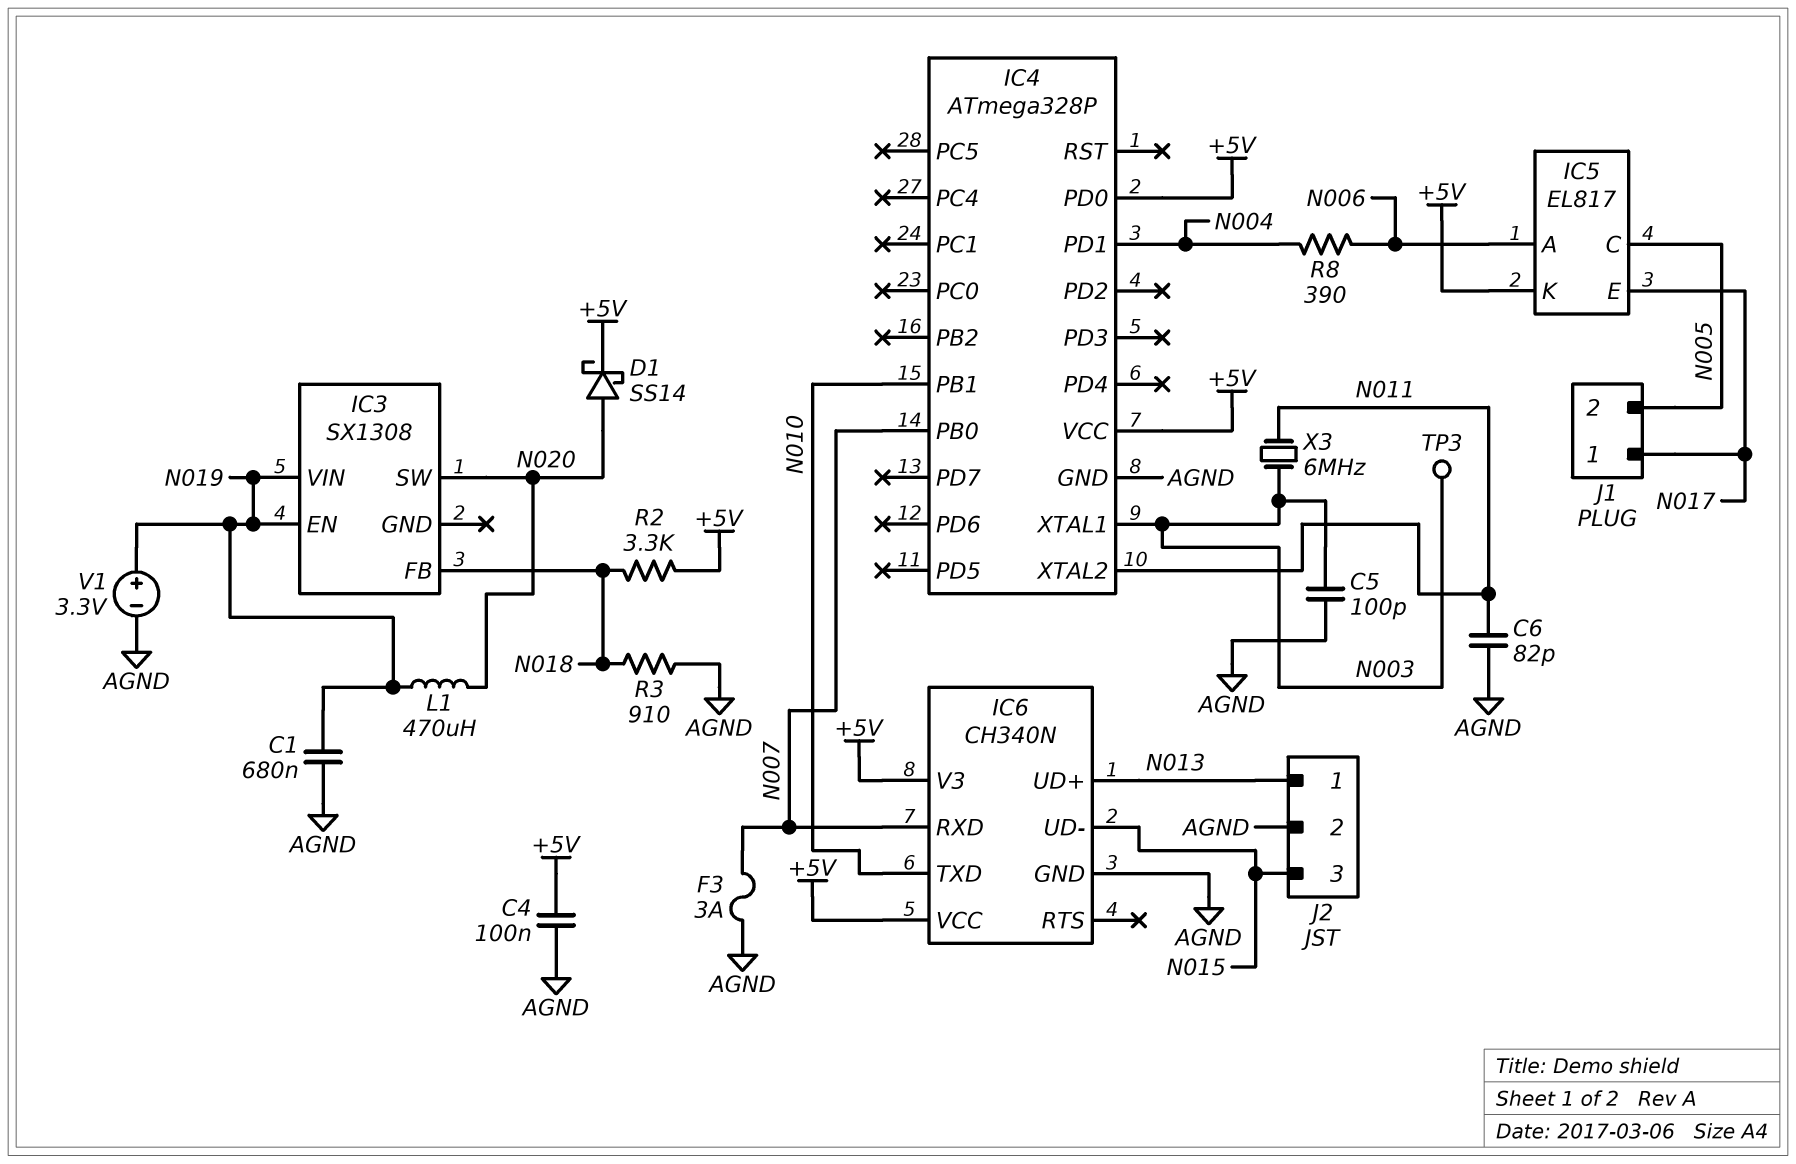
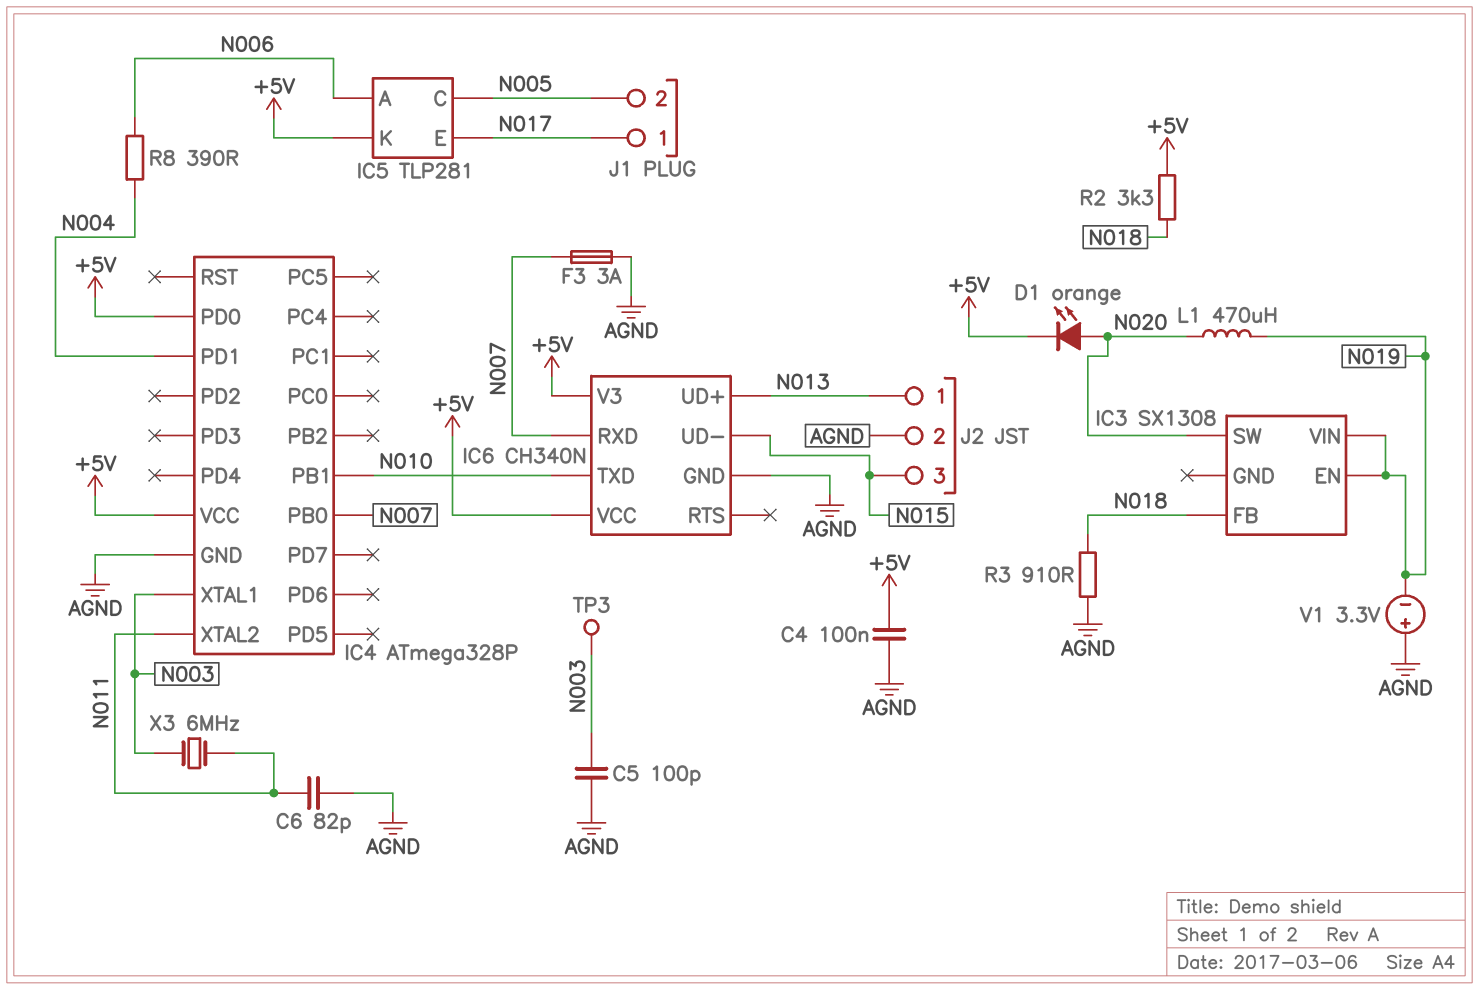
C1: 680nF (AGND, N019) -> none
D1: schottky SS14 (A N020, K +5V) -> LED orange (A N020, K +5V)
IC5: EL817 -> TLP281
V1: 3.3V (plus N019, minus AGND) -> 3.3V (plus AGND, minus N019)

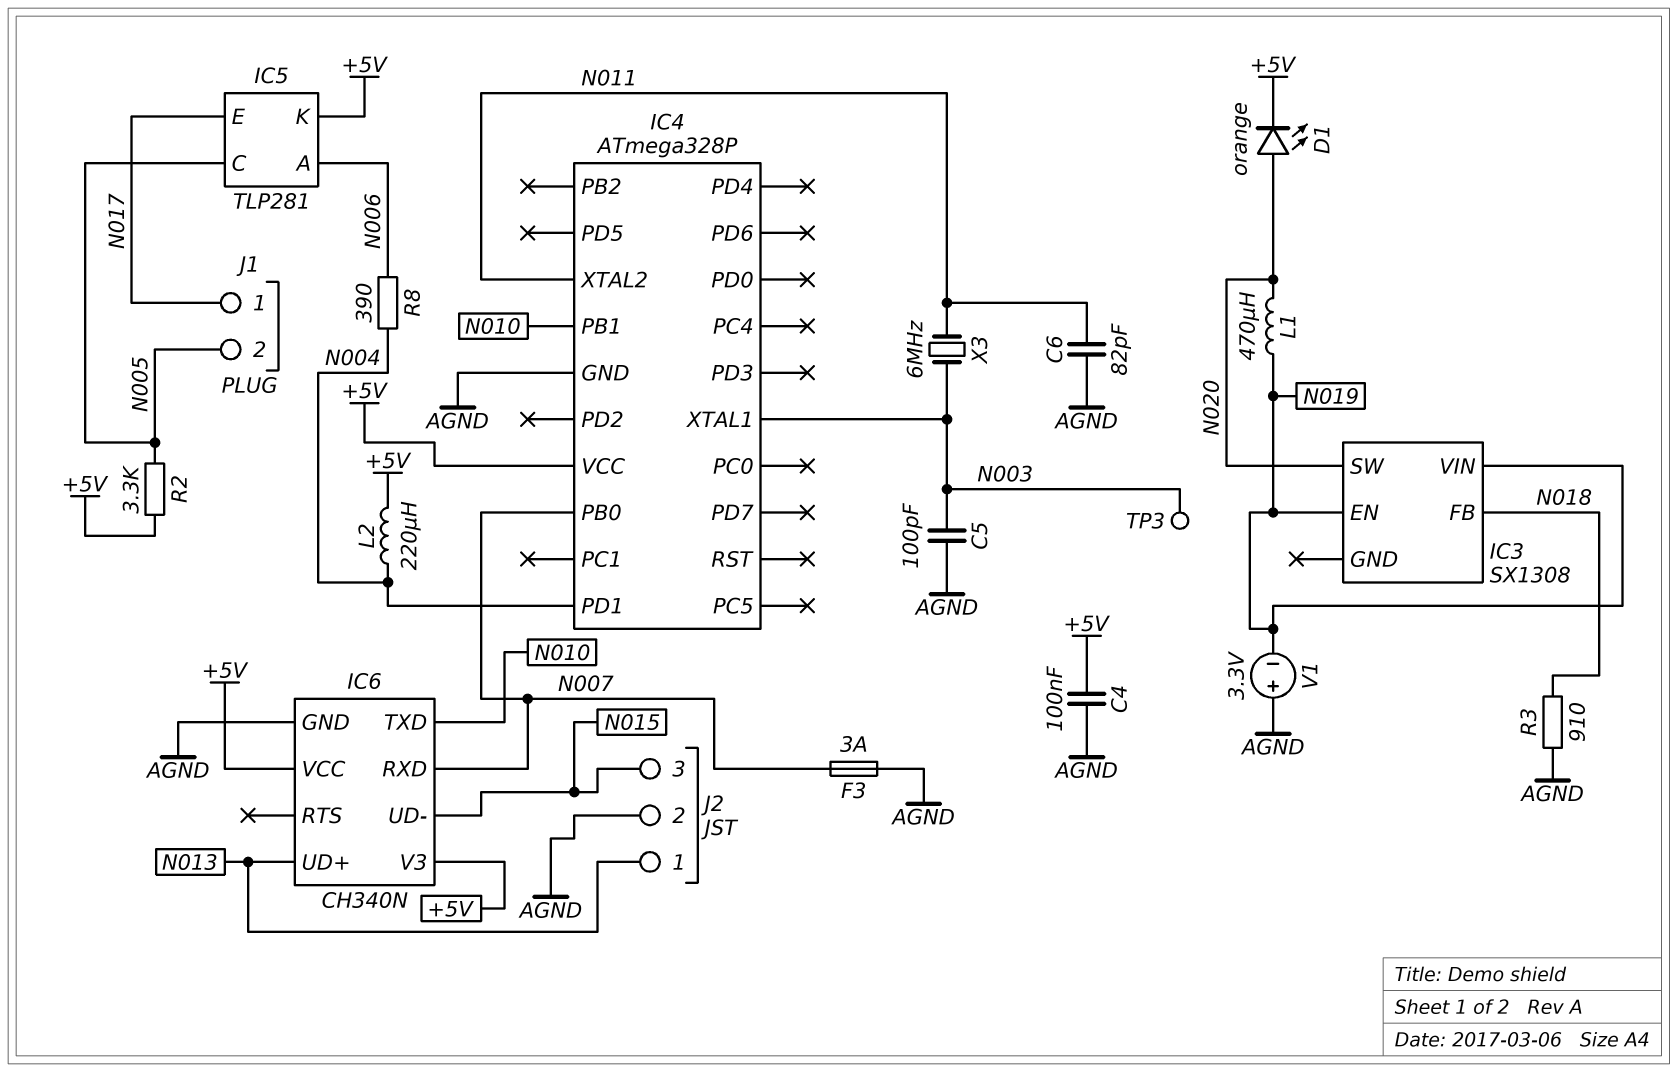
IC4 pin PD0: +5V -> none
L2: none -> 220uH (+5V, N004)
R2: 3.3k (+5V, N018) -> 3.3k (+5V, N005)

